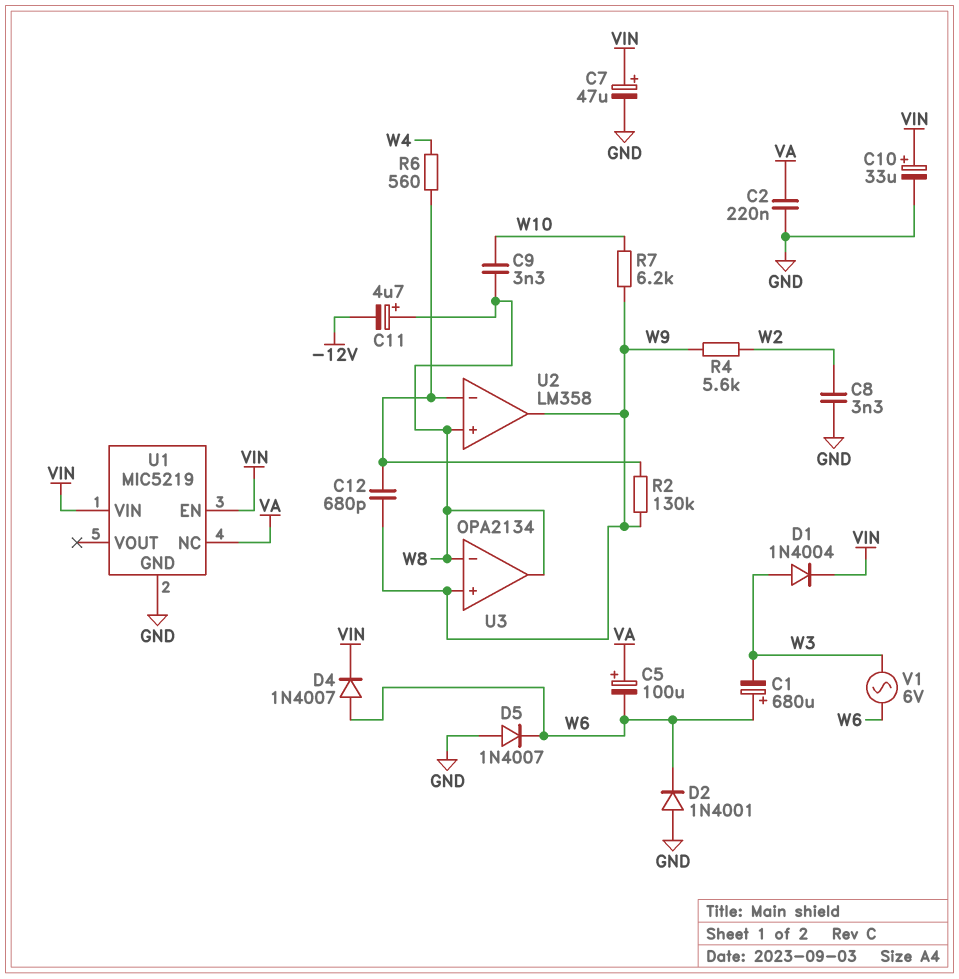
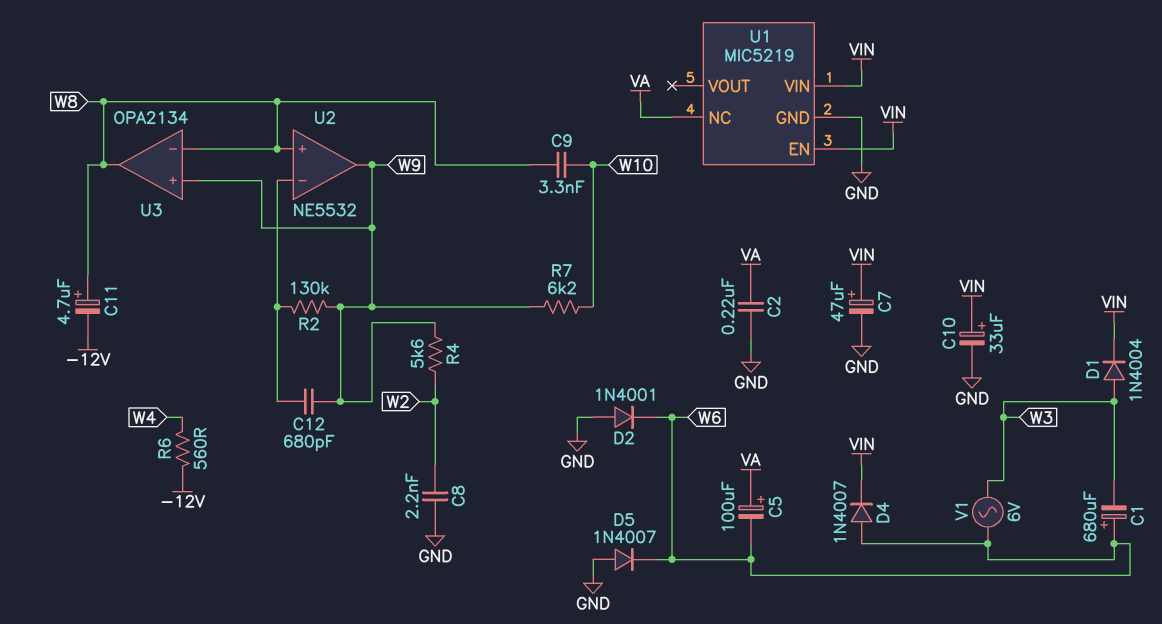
C8: 3.3nF (GND, W2) -> 2.2nF (GND, W2)
R6: 560 (U2/in-, W4) -> 560 (-12V, W4)
U2: LM358 -> NE5532

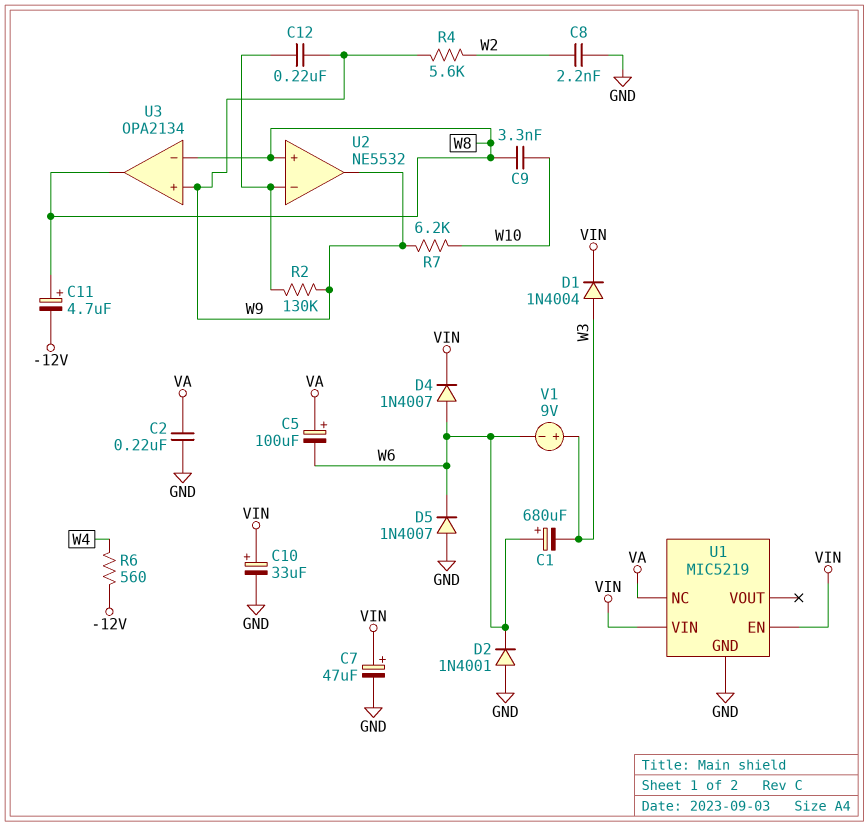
C12: 680pF (U2/in-, W9) -> 220nF (U2/in-, W9)
V1: AC 6V (W3, W6) -> 9V (plus W3, minus W6)

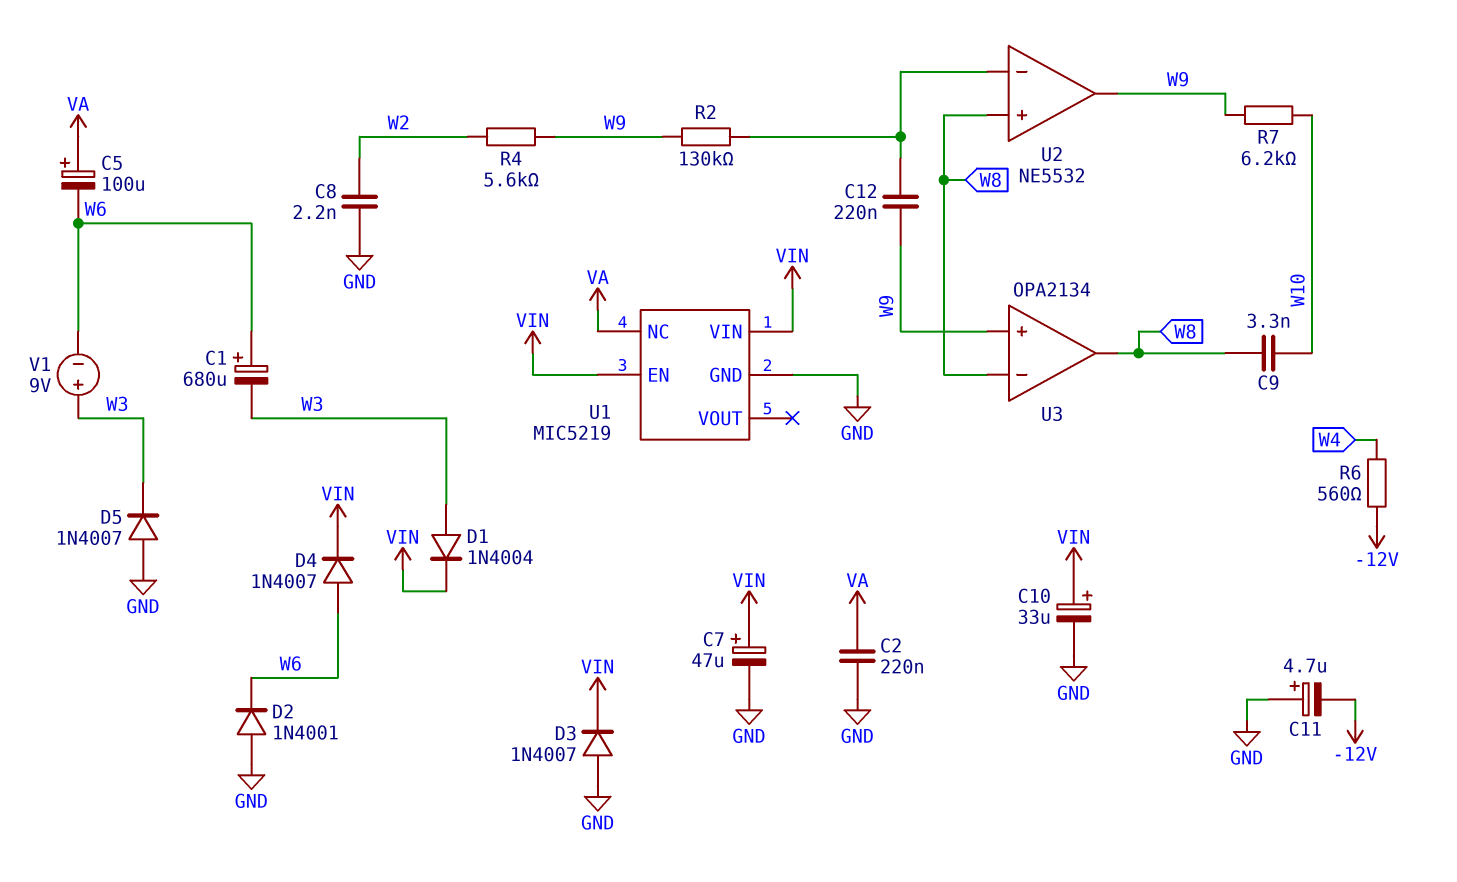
C11: 4.7uF (plus W8, minus -12V) -> 4.7uF (plus GND, minus -12V)
D3: none -> diode 1N4007 (A GND, K VIN)
D5: diode 1N4007 (A GND, K W6) -> diode 1N4007 (A GND, K W3)

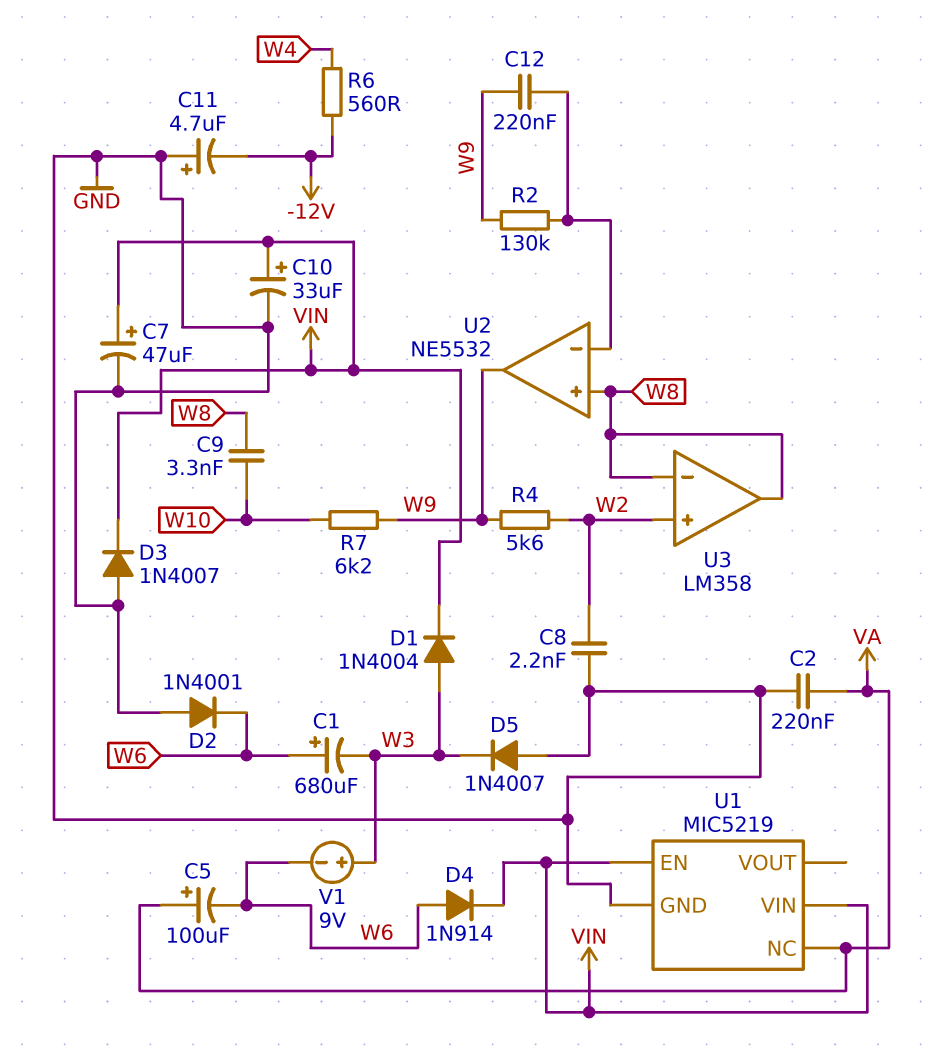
D4: diode 1N4007 (A W6, K VIN) -> diode 1N914 (A W6, K VIN)
U3: OPA2134 -> LM358
U3 pin in+: W9 -> W2

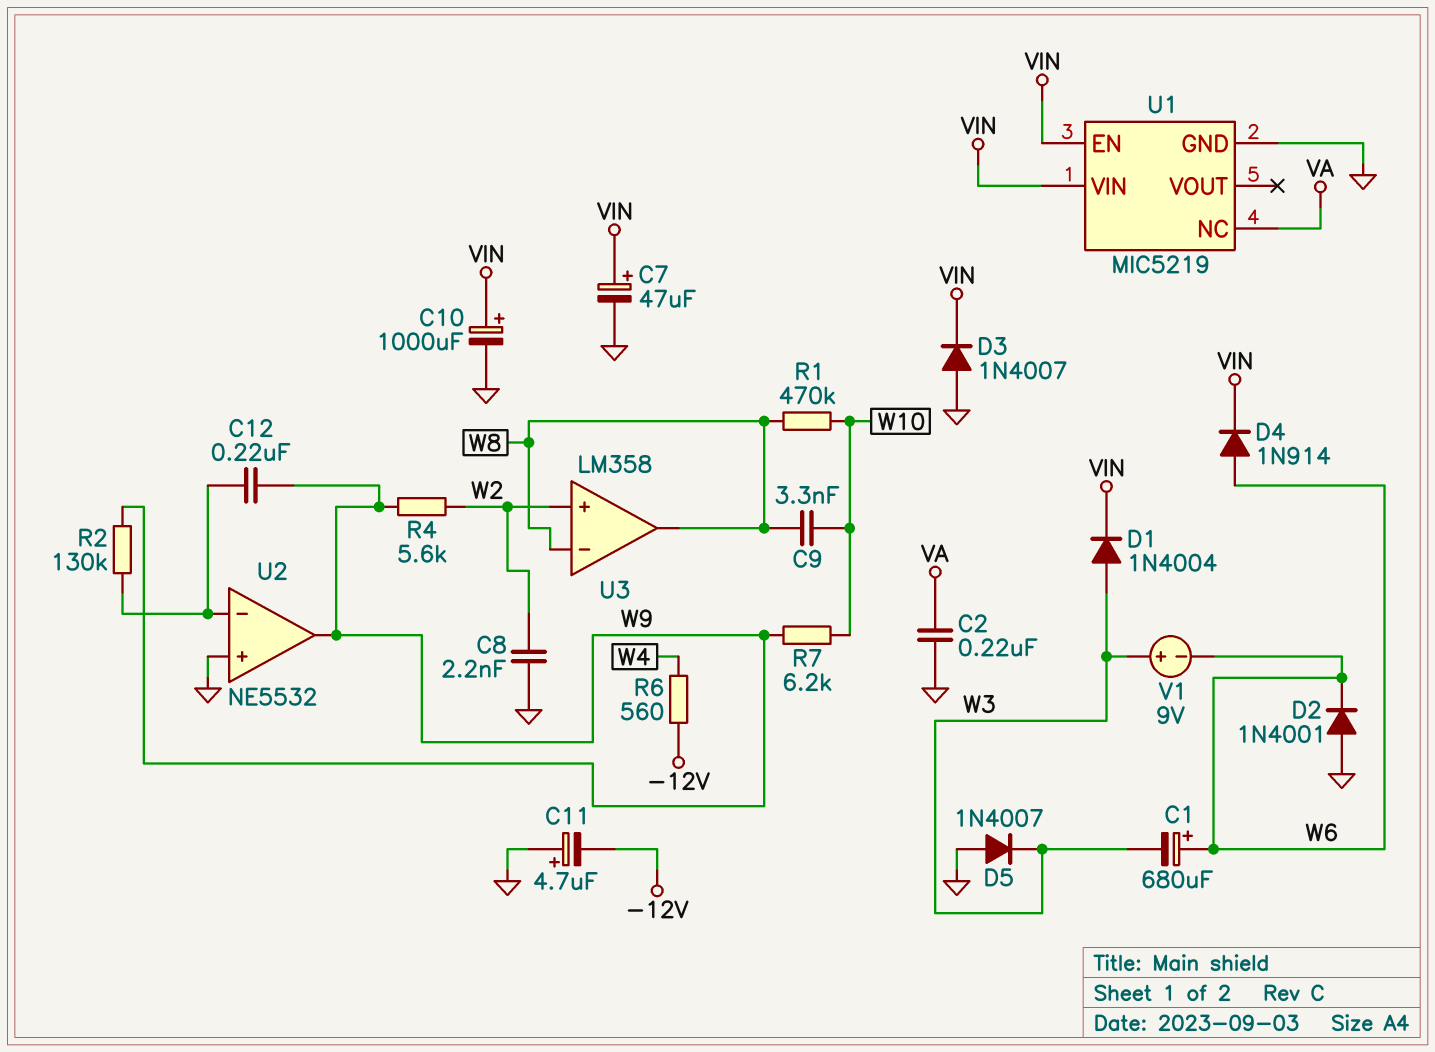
C5: 100uF (plus VA, minus W6) -> none
C10: 33uF (plus VIN, minus GND) -> 1000uF (plus VIN, minus GND)
R1: none -> 470k (W8, W10)
U2 pin in+: W8 -> GND

